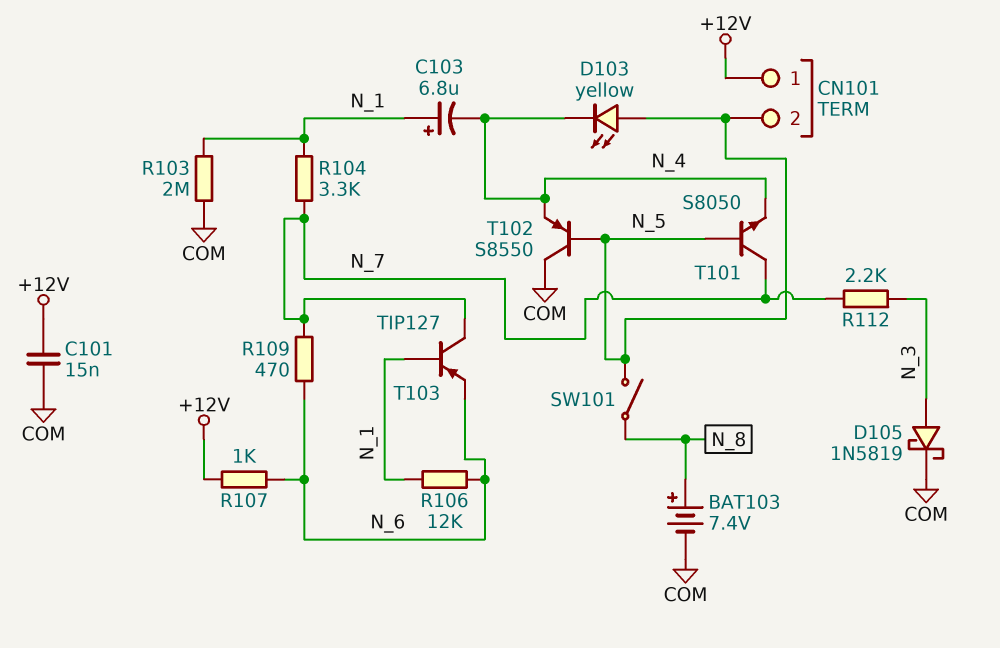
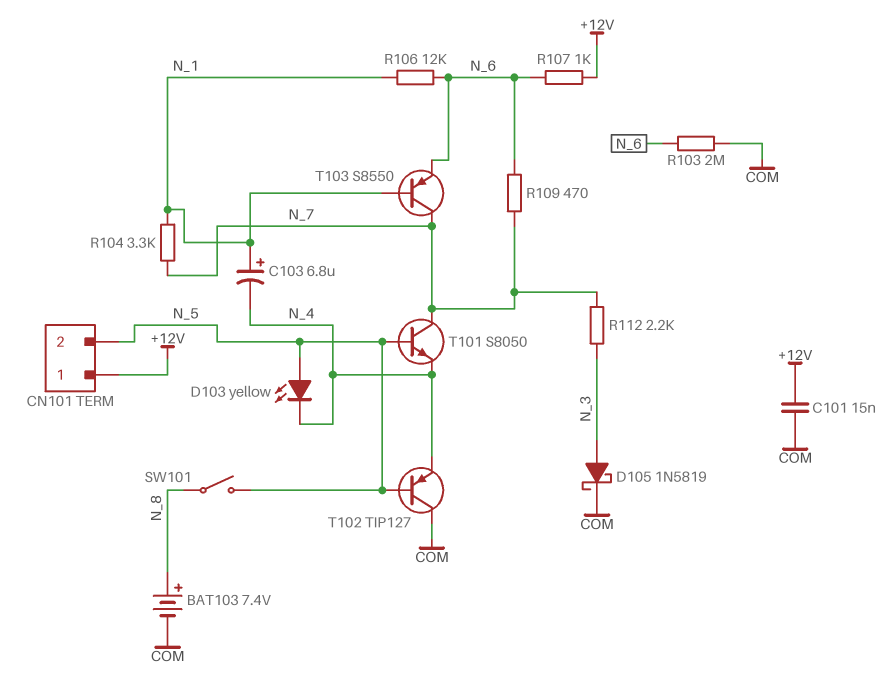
R103: 2M (COM, N_1) -> 2M (COM, N_6)
T102: PNP S8550 (B N_5, C COM, E N_4) -> PNP TIP127 (B N_5, C COM, E N_4)
T103: PNP TIP127 (B N_1, C N_7, E N_6) -> PNP S8550 (B N_1, C N_7, E N_6)

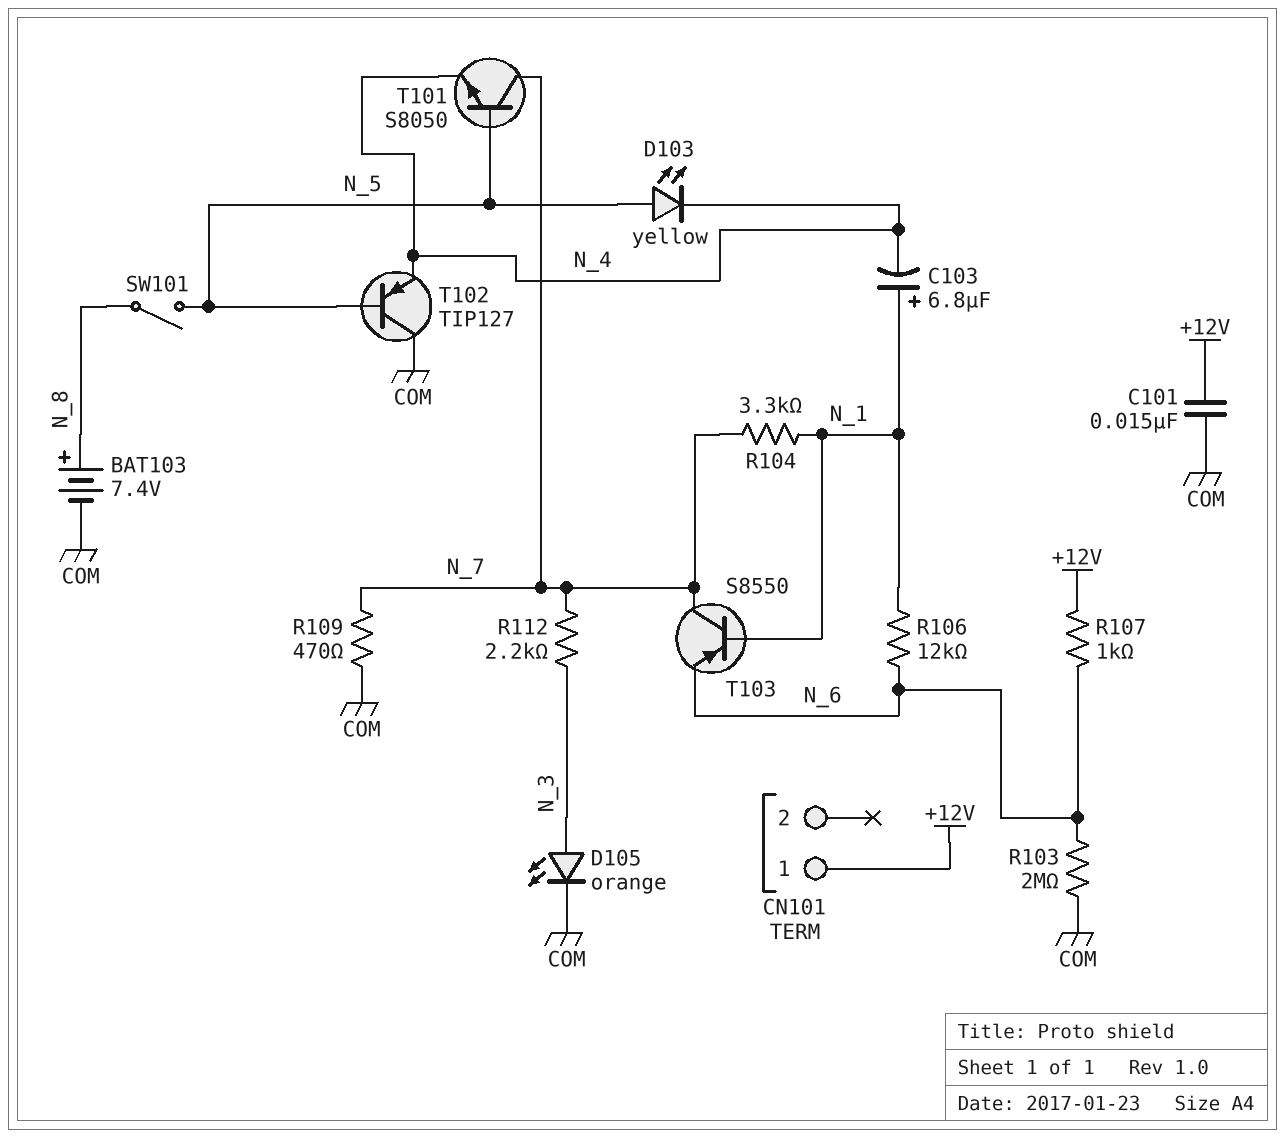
CN101 pin 2: N_5 -> none
D105: schottky 1N5819 (A N_3, K COM) -> LED orange (A N_3, K COM)
R109: 470 (N_6, N_7) -> 470 (COM, N_7)

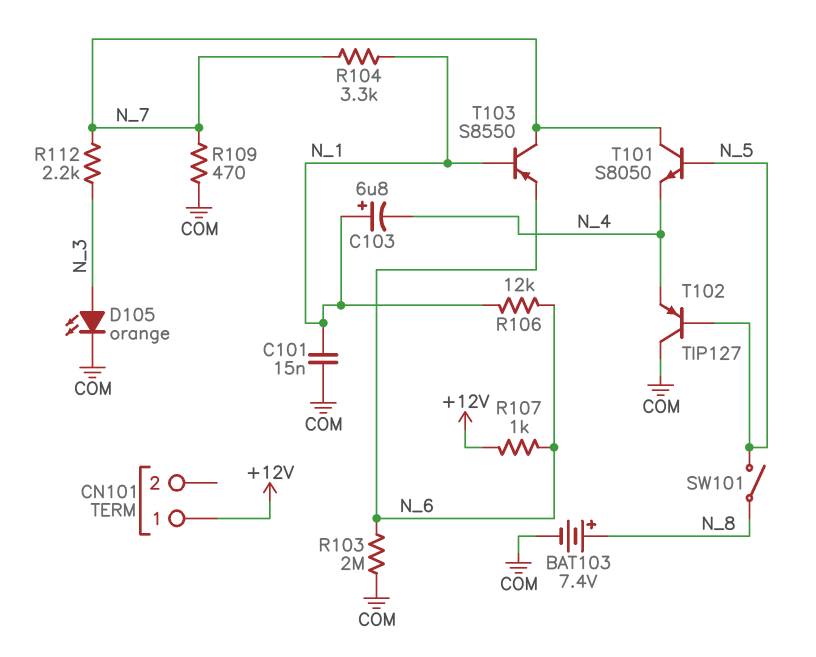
C101: 15nF (+12V, COM) -> 15nF (COM, N_1)
D103: LED yellow (A N_5, K N_4) -> none

